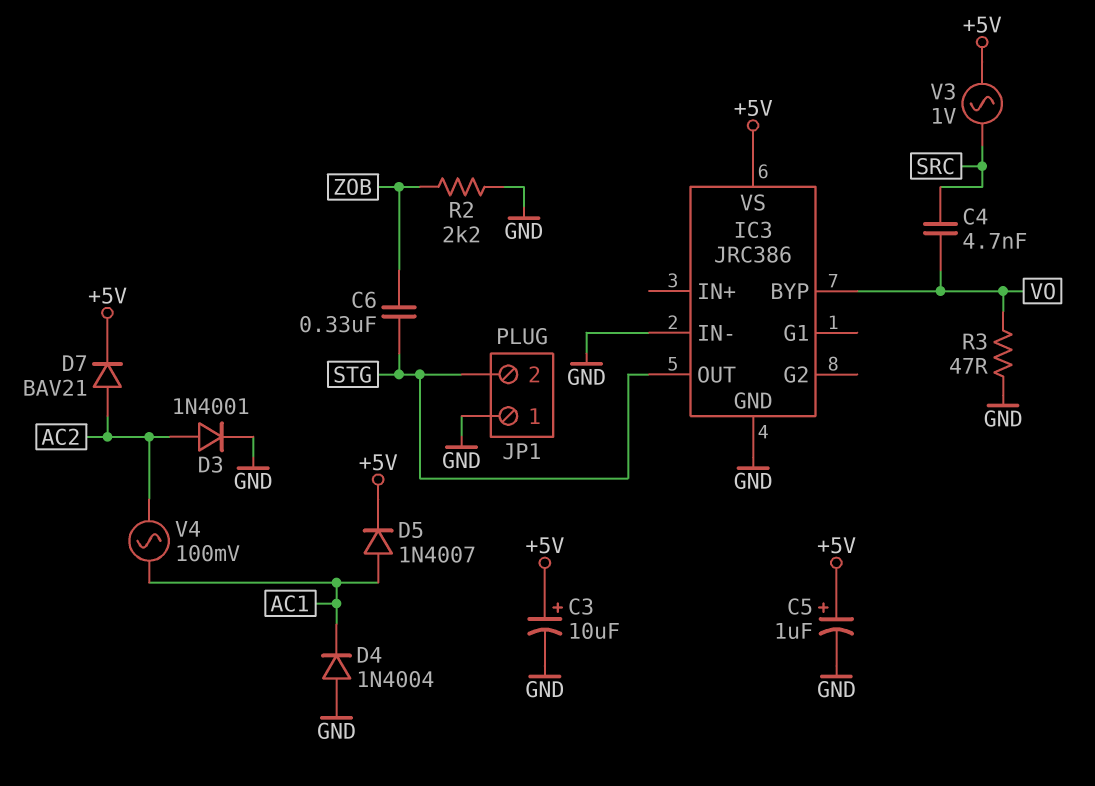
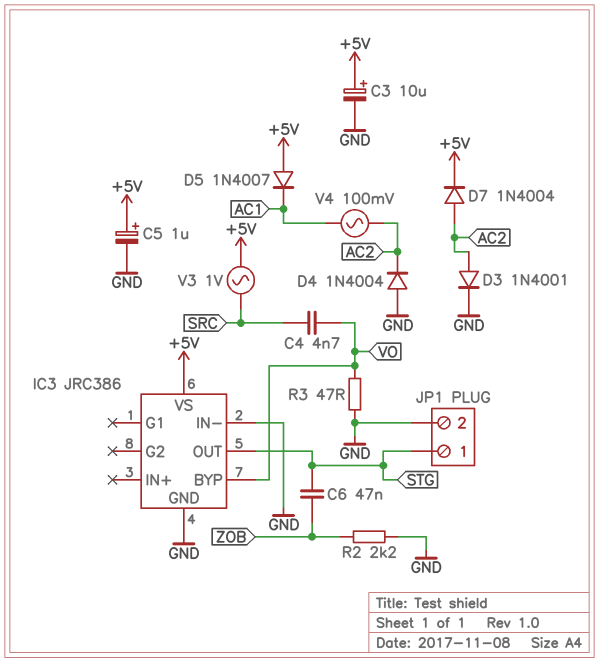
C6: 330nF (STG, ZOB) -> 47nF (STG, ZOB)
D4: diode 1N4004 (A GND, K AC1) -> diode 1N4004 (A GND, K AC2)
D5: diode 1N4007 (A AC1, K +5V) -> diode 1N4007 (A +5V, K AC1)
D7: diode BAV21 (A AC2, K +5V) -> diode 1N4004 (A AC2, K +5V)
JP1 pin 1: GND -> STG
JP1 pin 2: STG -> GND

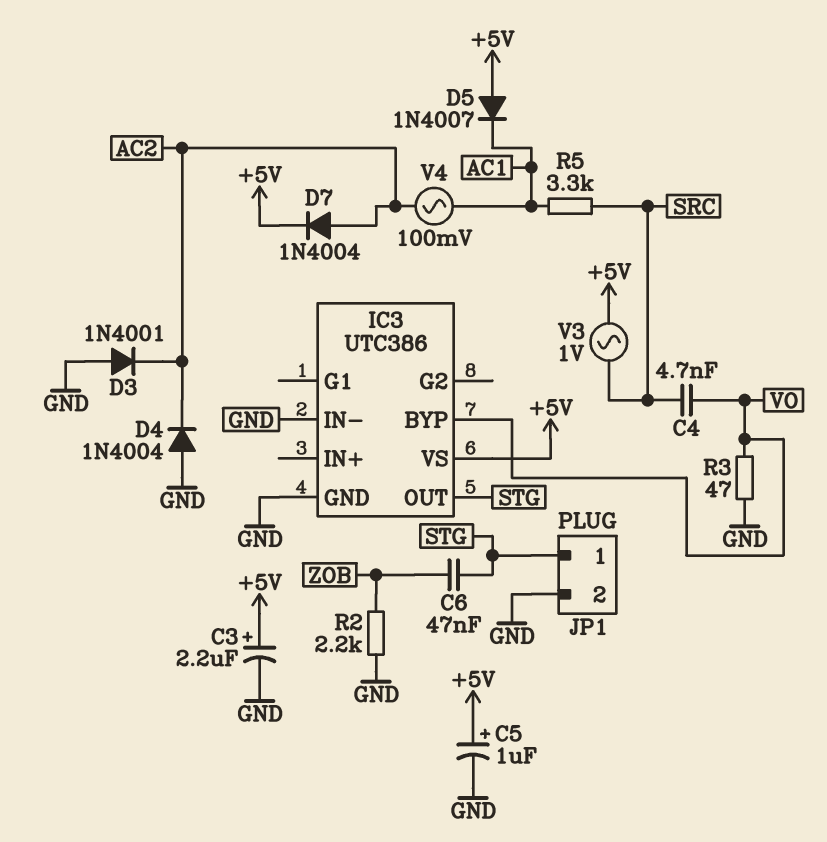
C3: 10uF (plus +5V, minus GND) -> 2.2uF (plus +5V, minus GND)
D3: diode 1N4001 (A AC2, K GND) -> diode 1N4001 (A GND, K AC2)
IC3: JRC386 -> UTC386
R5: none -> 3.3k (AC1, SRC)

